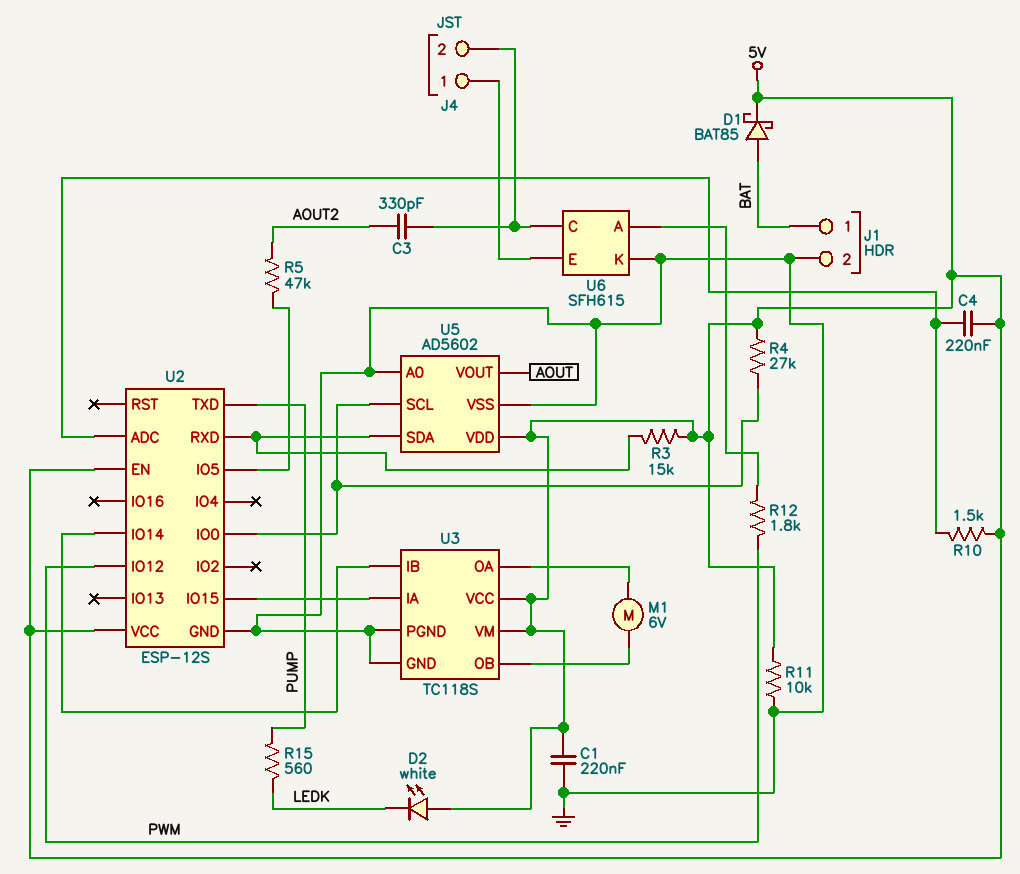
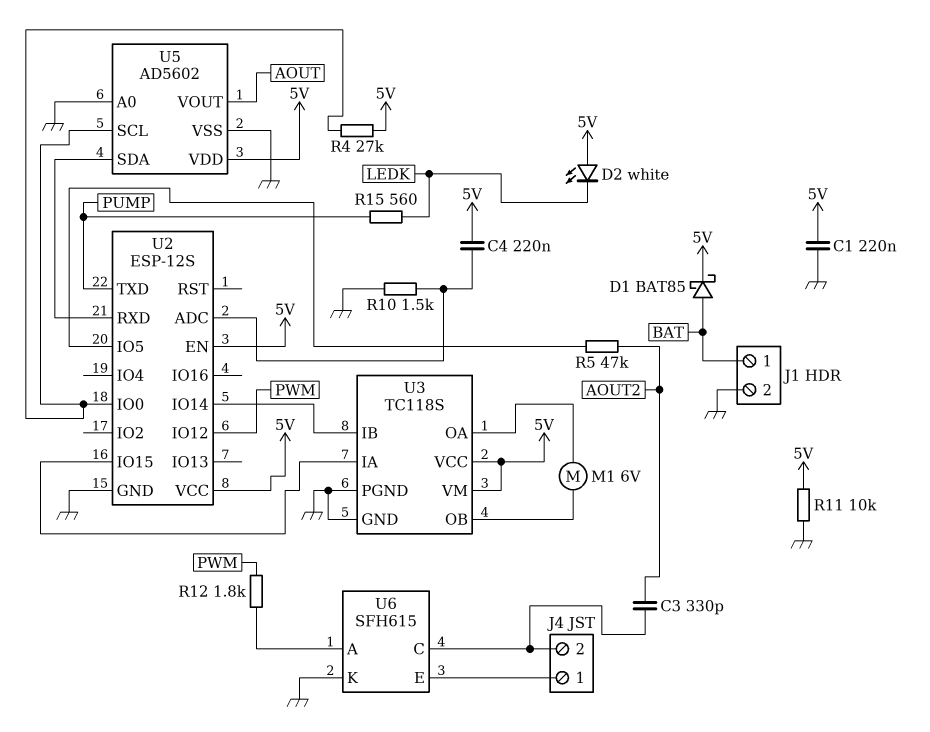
R3: 15k (5V, U2/RXD) -> none
R10: 1.5k (5V, U2/ADC) -> 1.5k (GND, U2/ADC)

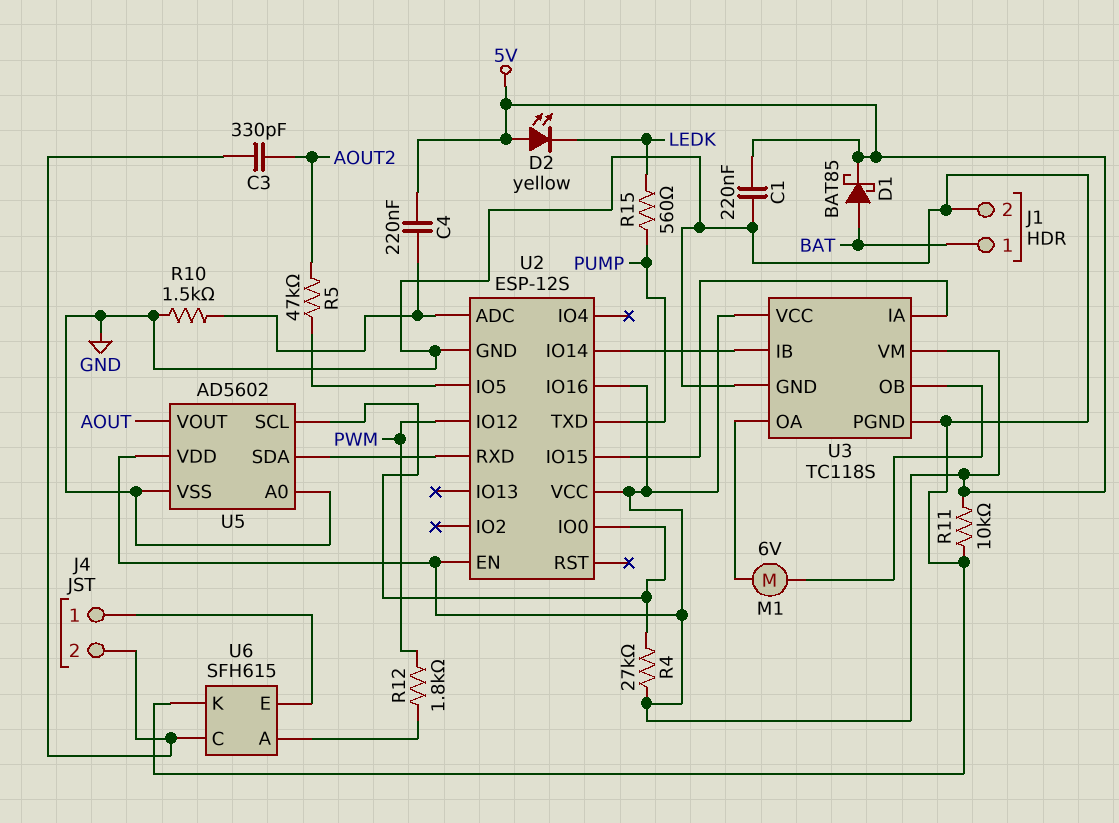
D2: LED white (A 5V, K LEDK) -> LED yellow (A 5V, K LEDK)
U2 pin IO16: none -> 5V

